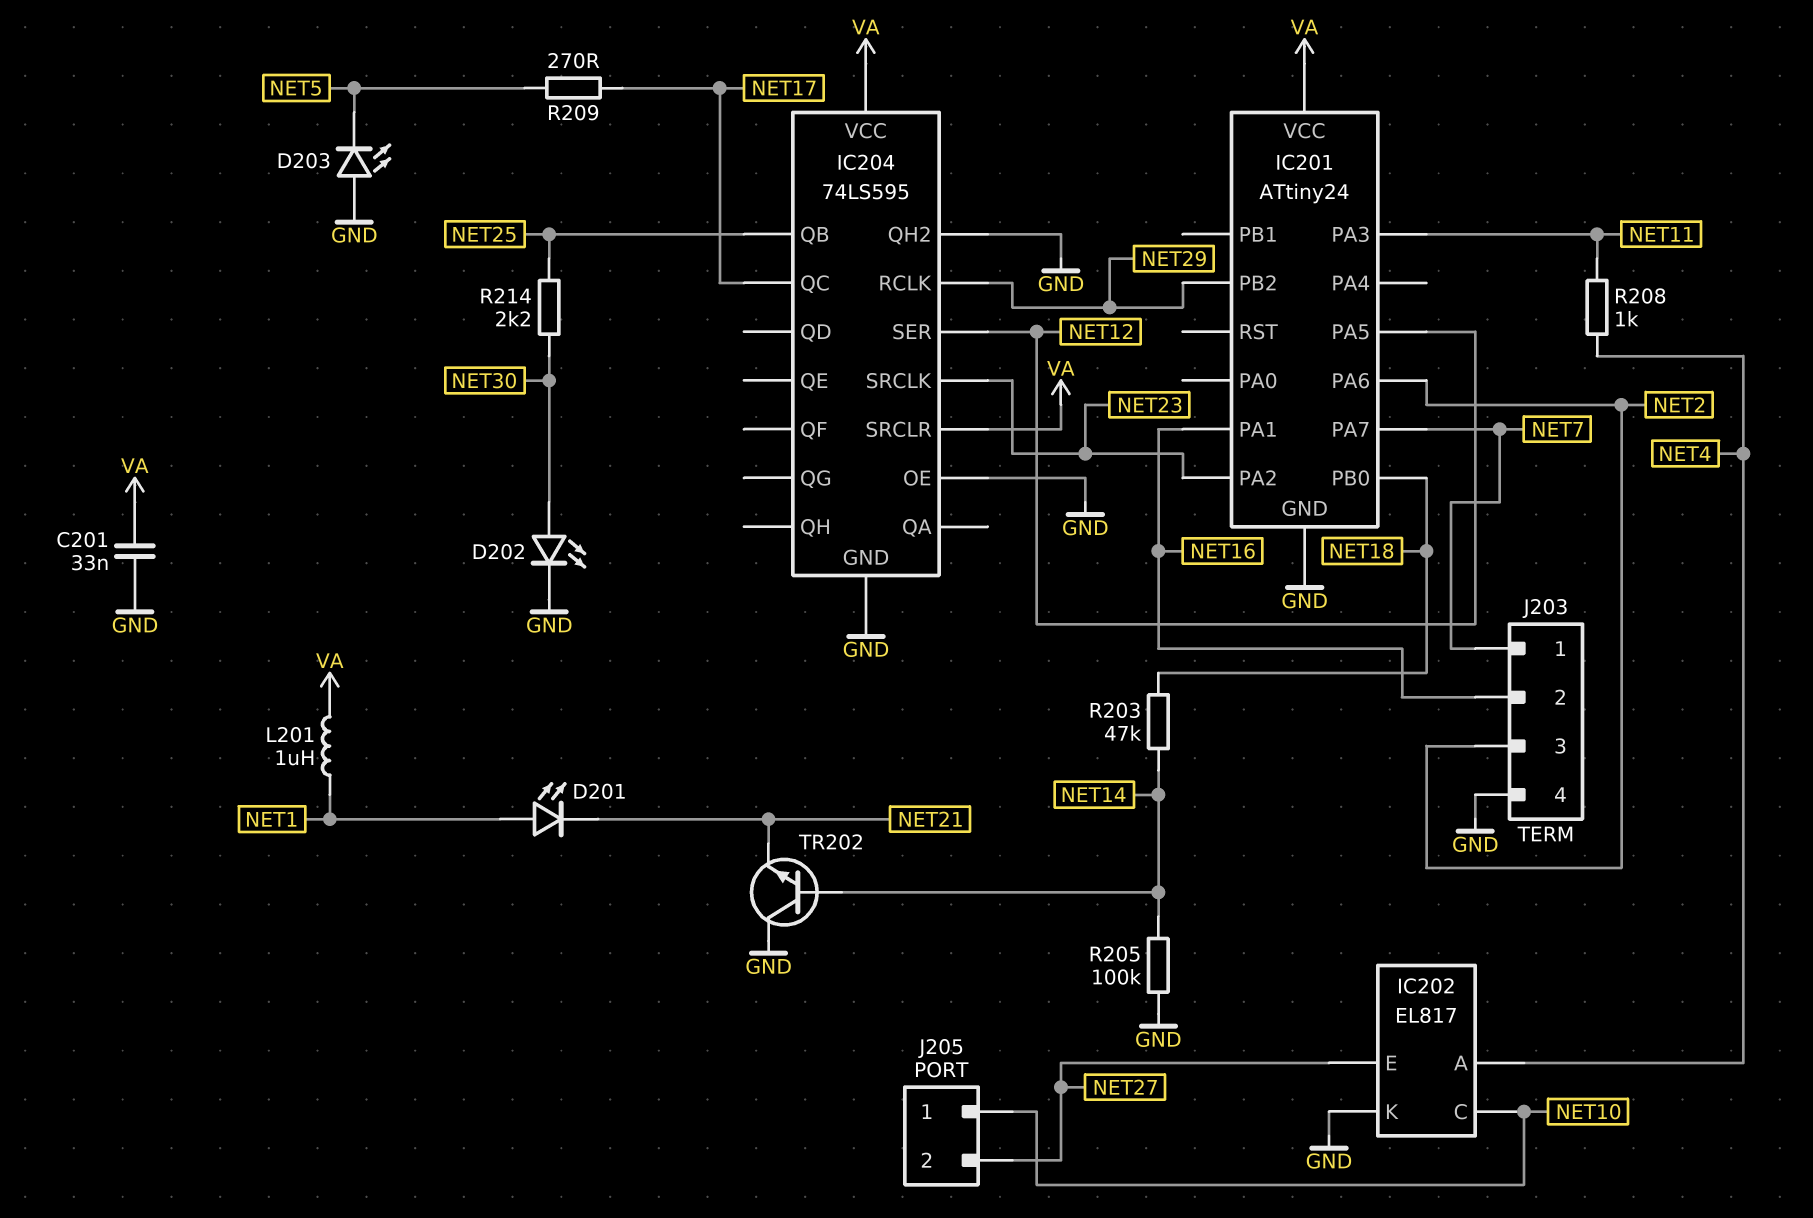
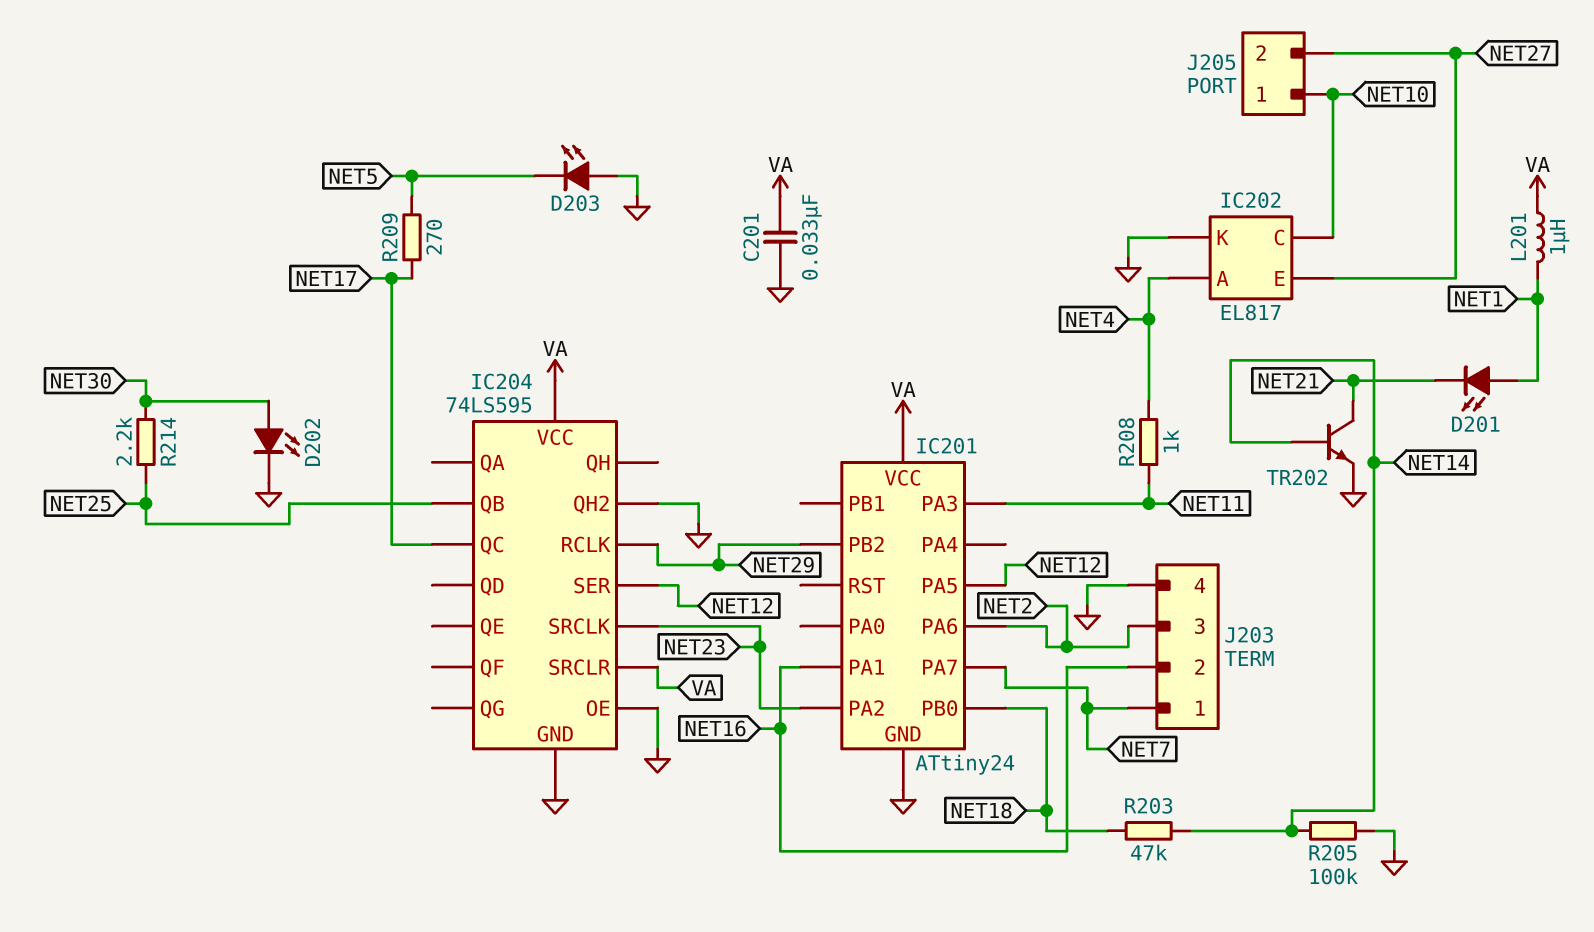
TR202: NPN (B NET14, C GND, E NET21) -> NPN (B NET14, C NET21, E GND)

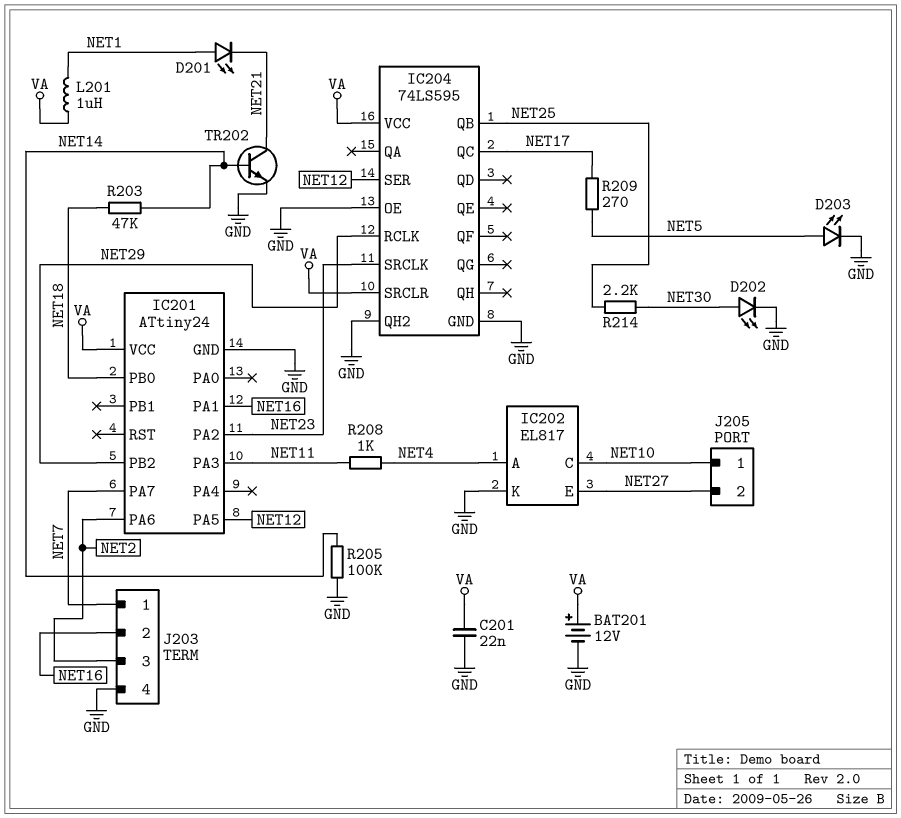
BAT201: none -> 12V (plus VA, minus GND)
C201: 33nF (GND, VA) -> 22nF (GND, VA)
D203: LED (A GND, K NET5) -> LED (A NET5, K GND)

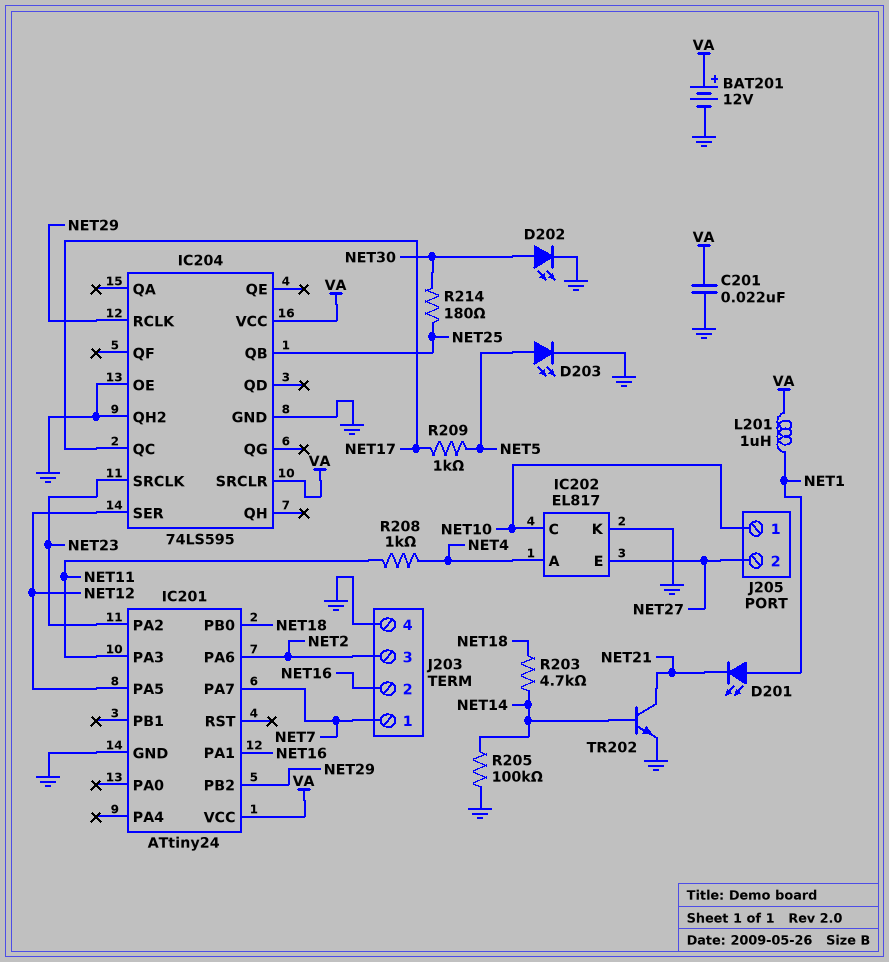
R203: 47k (NET14, NET18) -> 4.7k (NET14, NET18)
R209: 270 (NET5, NET17) -> 1k (NET5, NET17)
R214: 2.2k (NET25, NET30) -> 180 (NET25, NET30)

